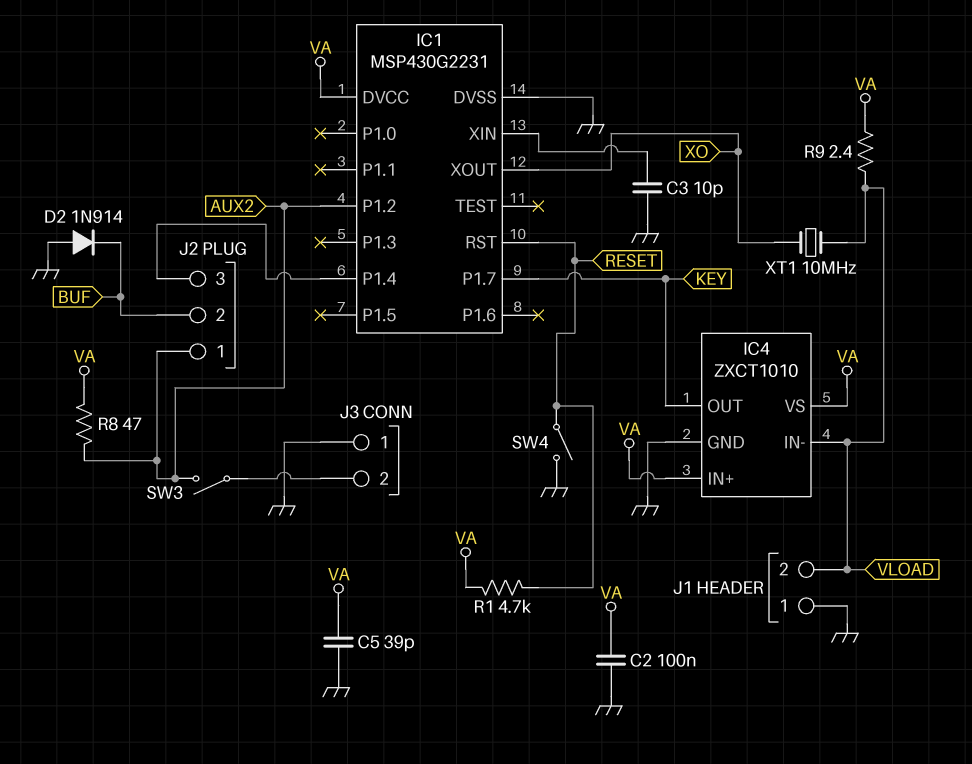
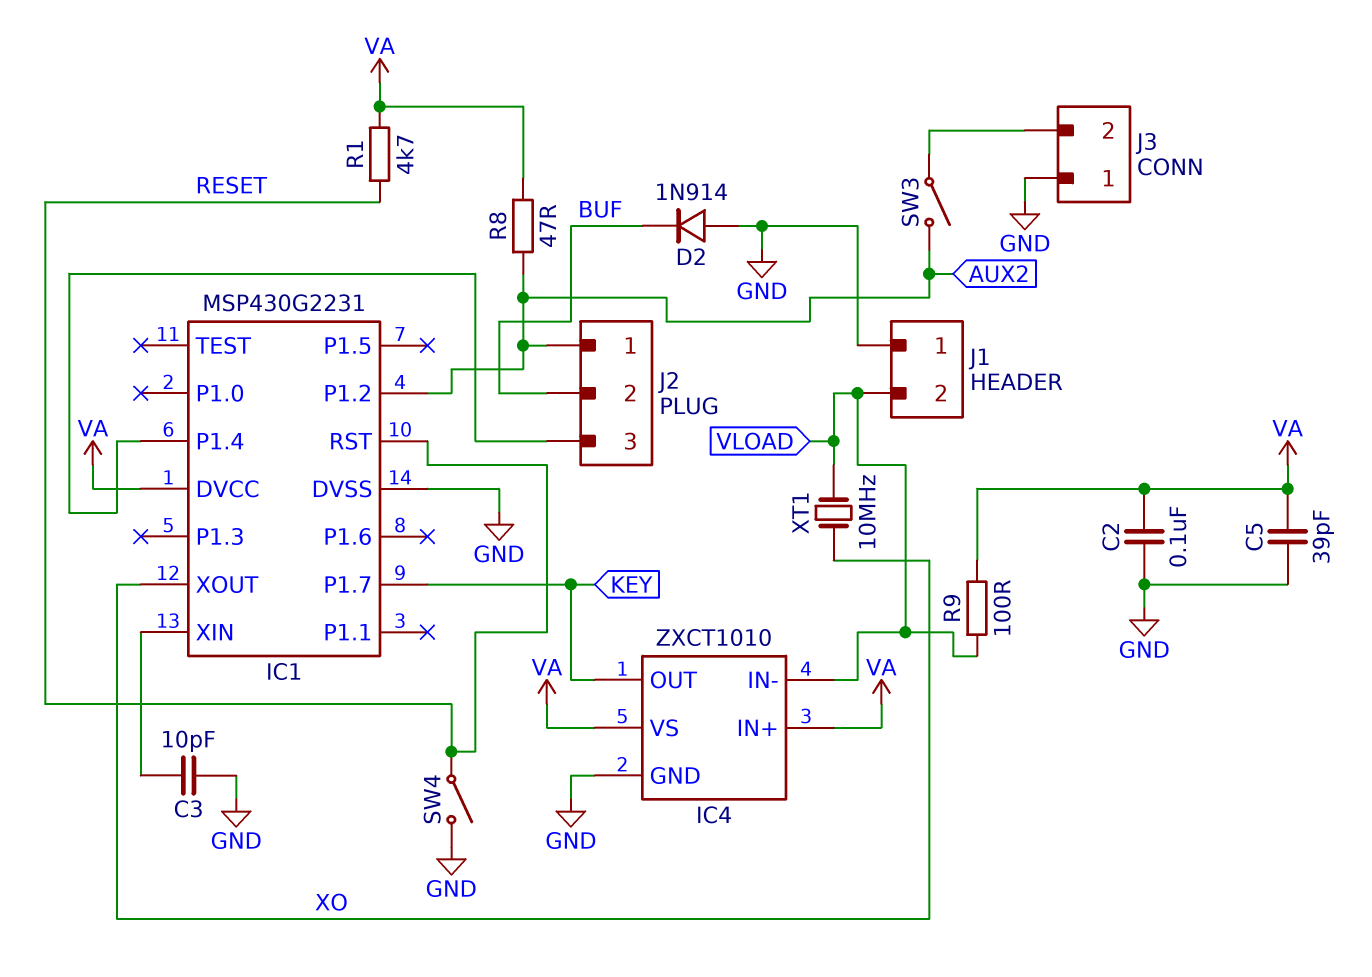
R9: 2.4 (VA, VLOAD) -> 100 (VA, VLOAD)

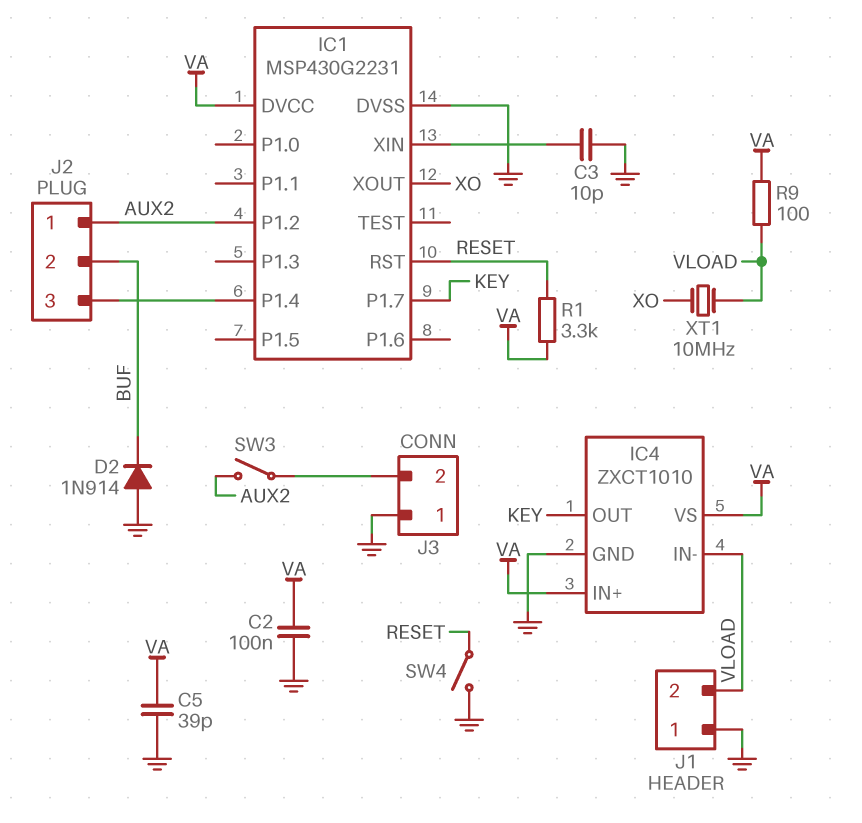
R1: 4.7k (RESET, VA) -> 3.3k (RESET, VA)
R8: 47 (AUX2, VA) -> none

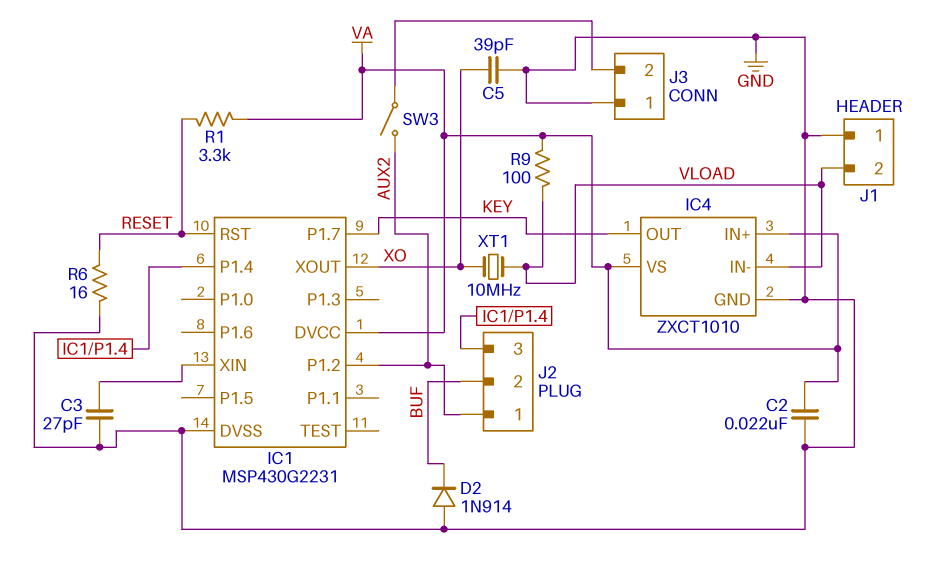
C2: 100nF (GND, VA) -> 22nF (GND, VA)
C3: 10pF (GND, IC1/XIN) -> 27pF (GND, IC1/XIN)
C5: 39pF (GND, VA) -> 39pF (GND, XO)
R6: none -> 16 (GND, RESET)
SW4: switch (GND, RESET) -> none

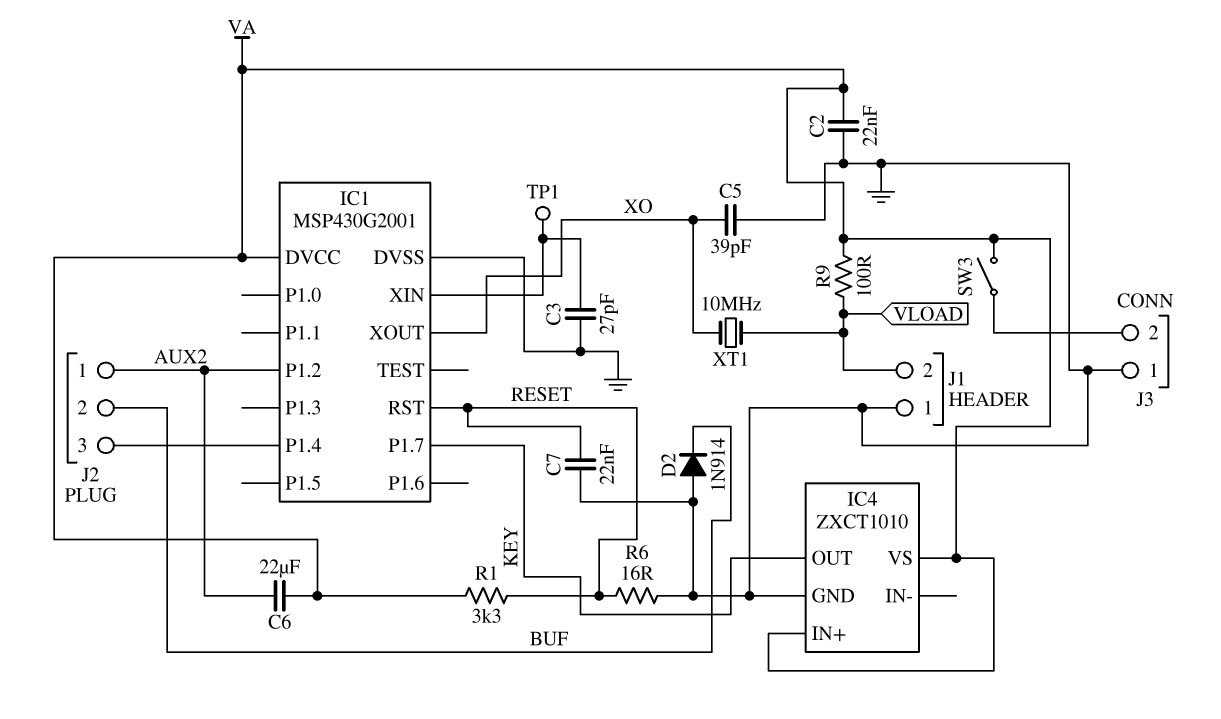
C6: none -> 22uF (AUX2, VA)
C7: none -> 22nF (GND, RESET)
IC1: MSP430G2231 -> MSP430G2001
IC4 pin IN-: VLOAD -> none
SW3: switch (AUX2, J3/2) -> switch (J3/2, VA)
TP1: none -> test point (IC1/XIN)

